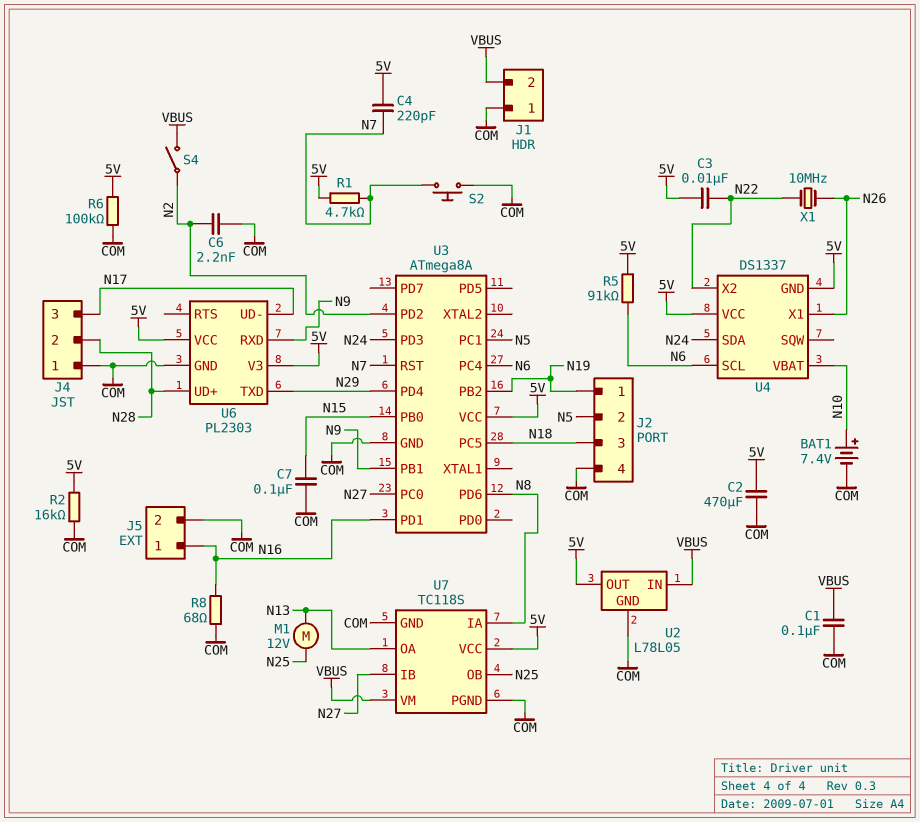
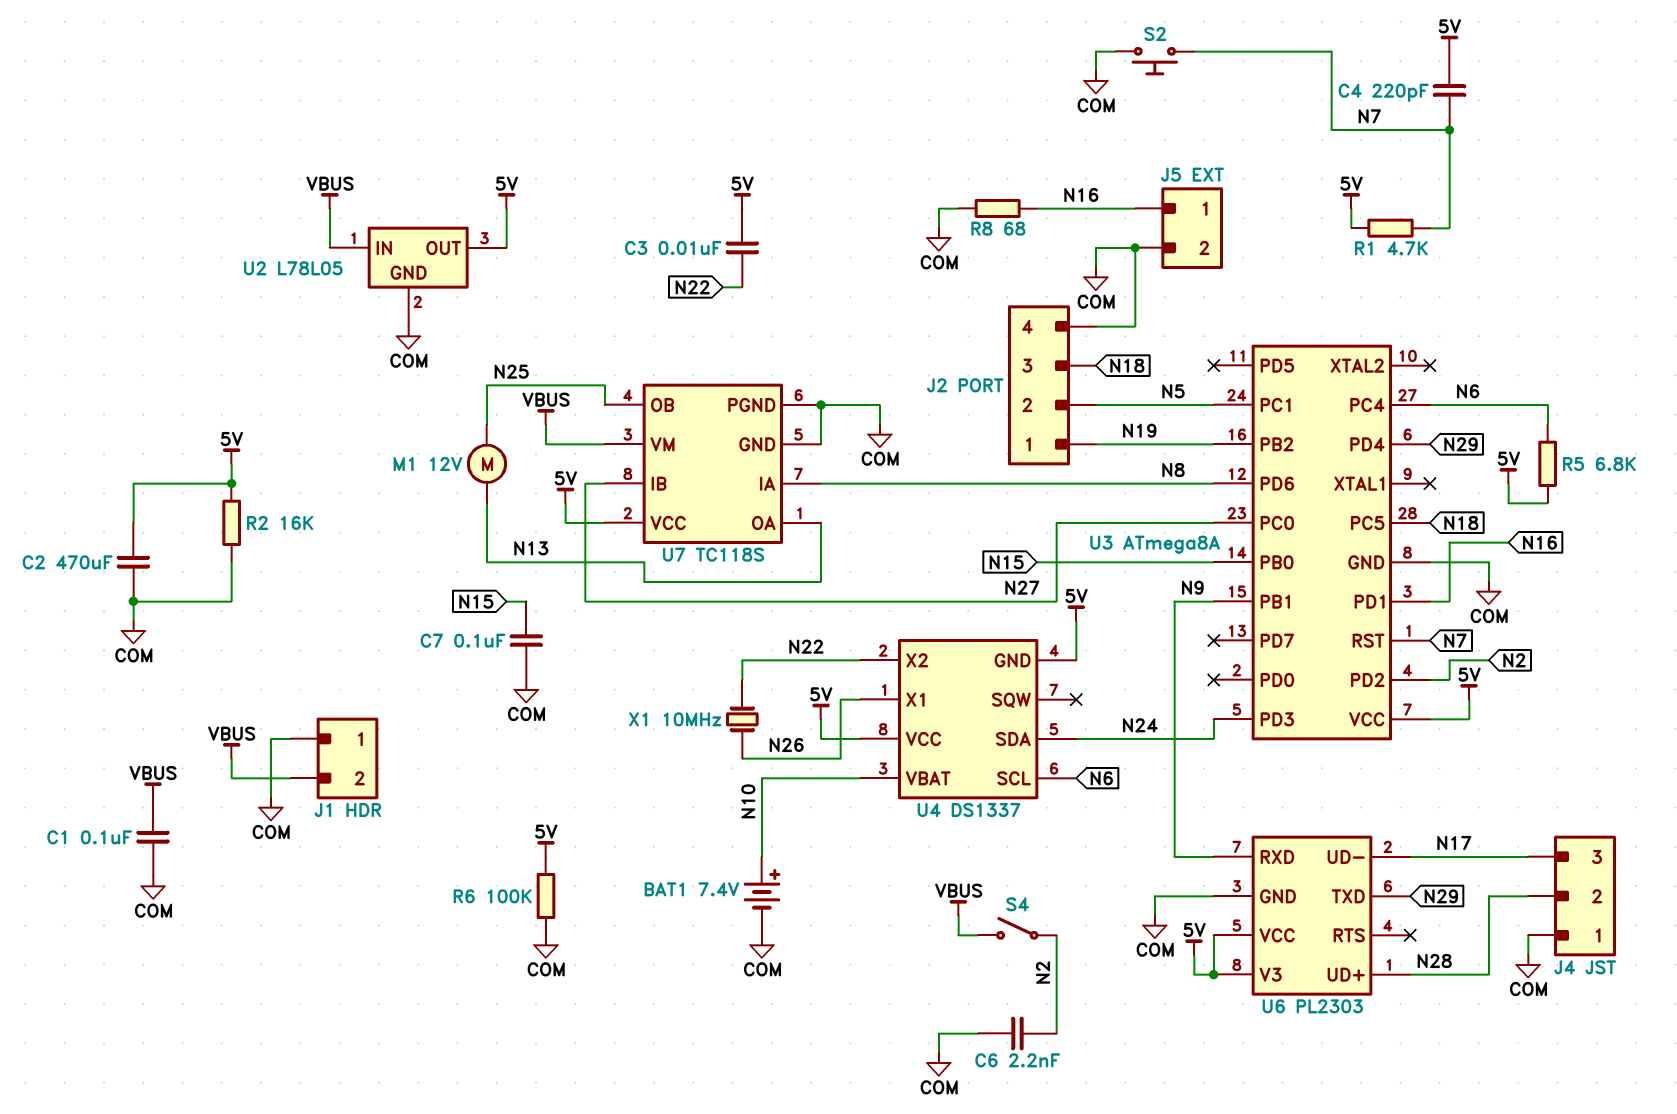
R5: 91k (5V, N6) -> 6.8k (5V, N6)

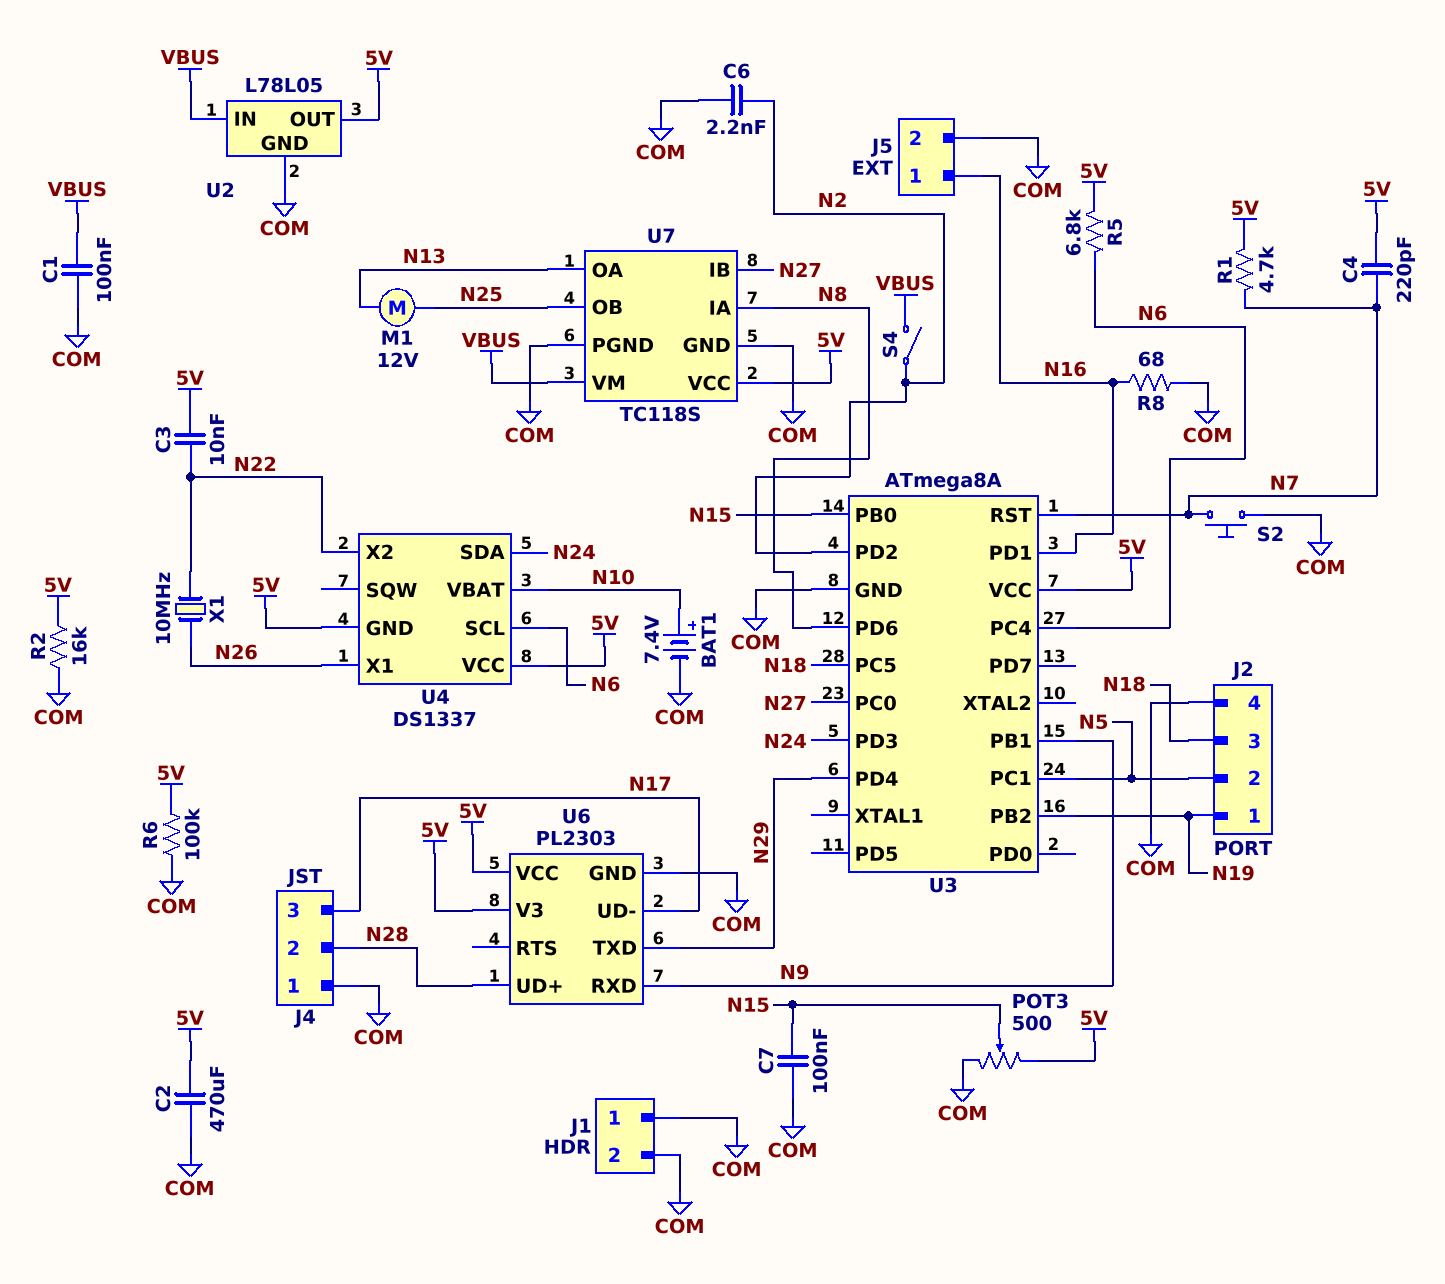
J1 pin 2: VBUS -> COM
POT3: none -> 500 (5V, COM, wiper N15)

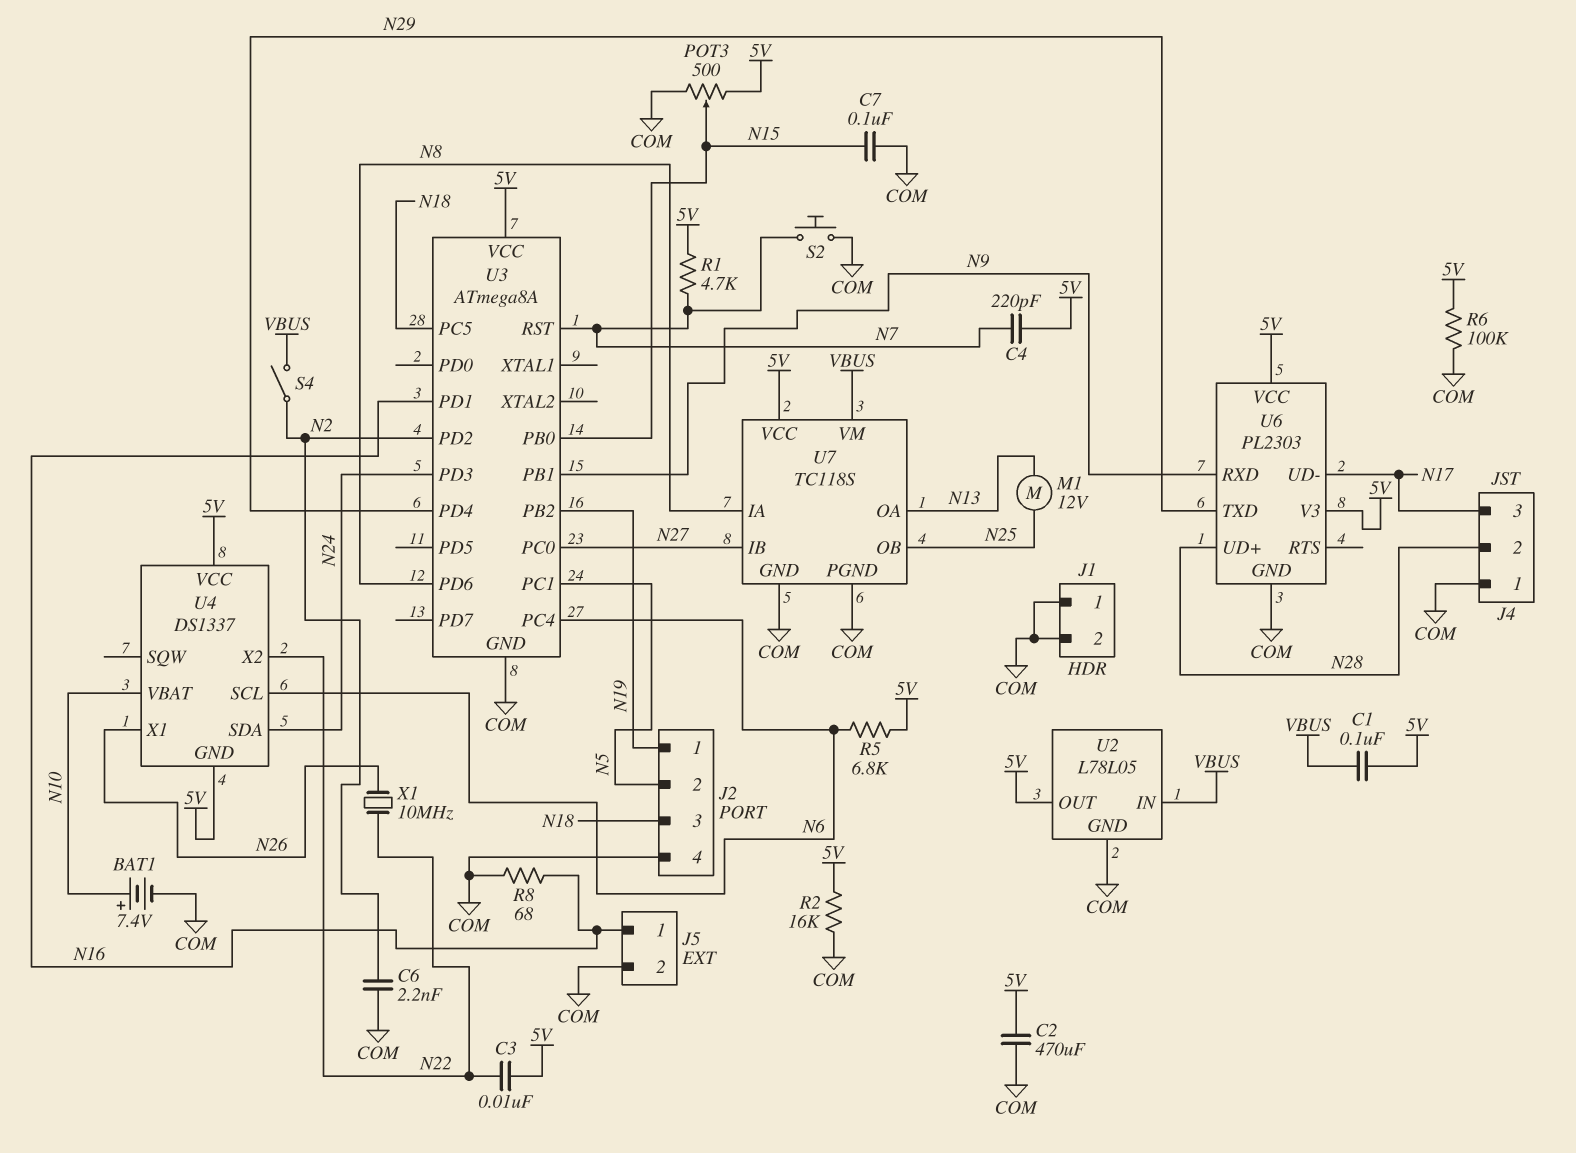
C1: 100nF (COM, VBUS) -> 100nF (5V, VBUS)

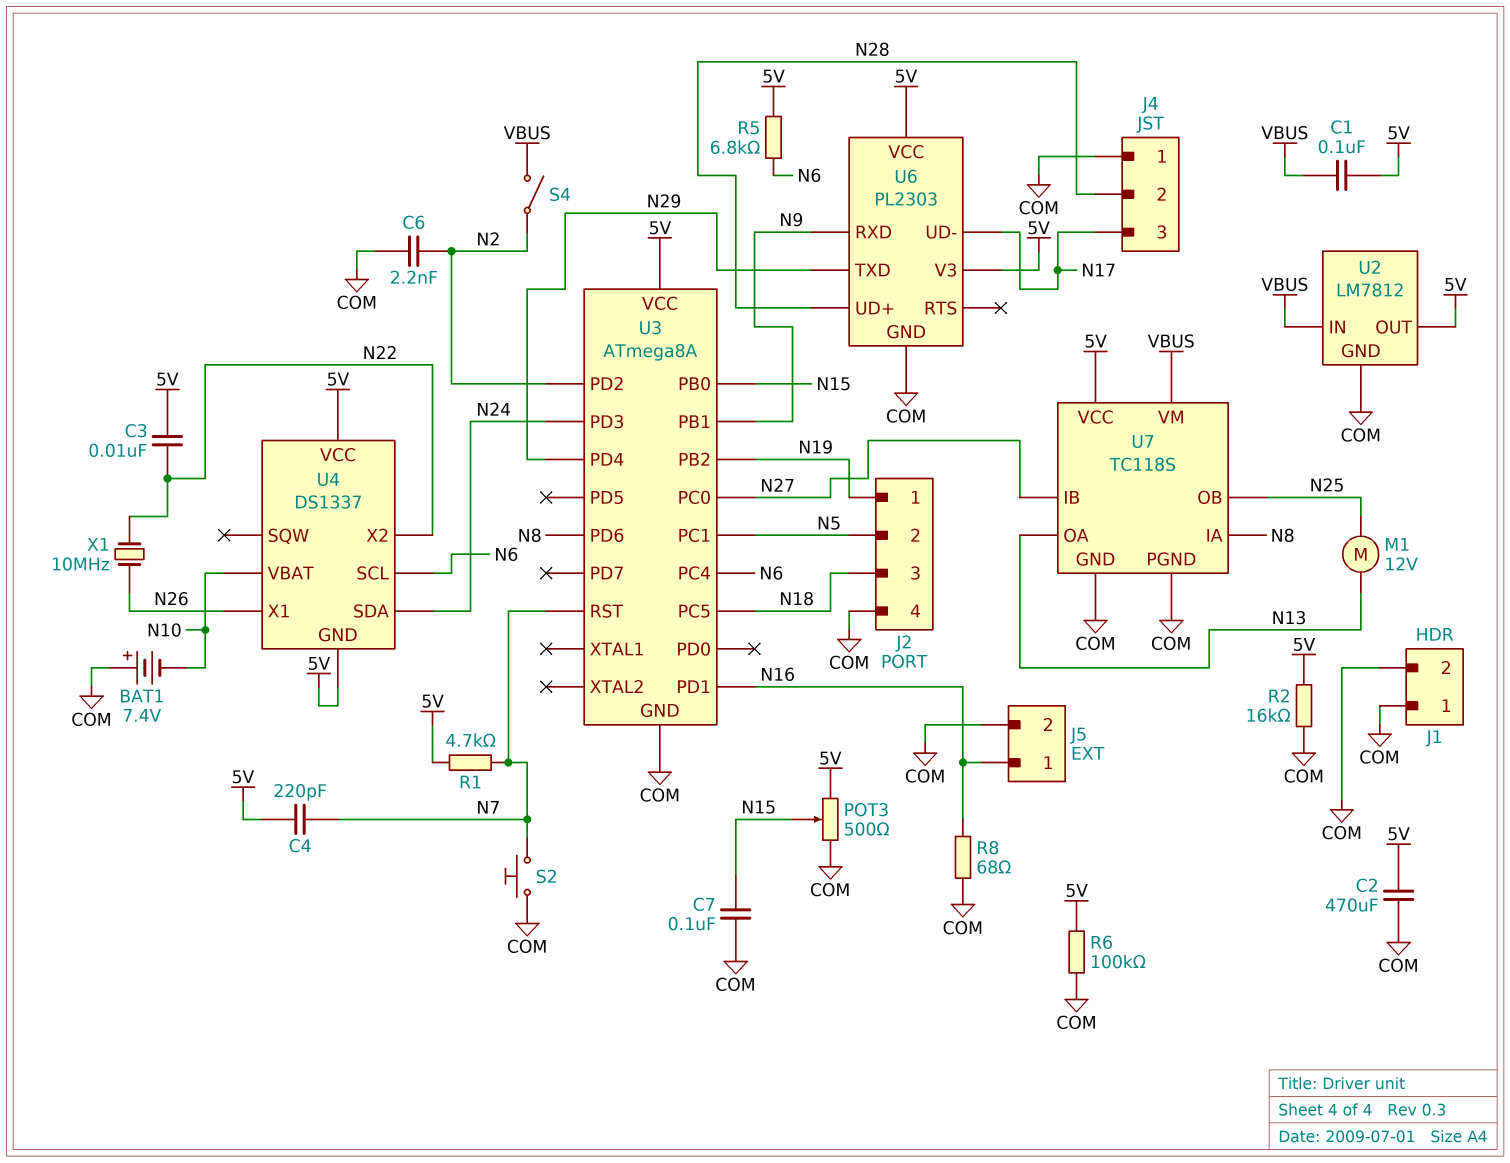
BAT1: 7.4V (plus N10, minus COM) -> 7.4V (plus COM, minus N10)
U2: L78L05 -> LM7812

